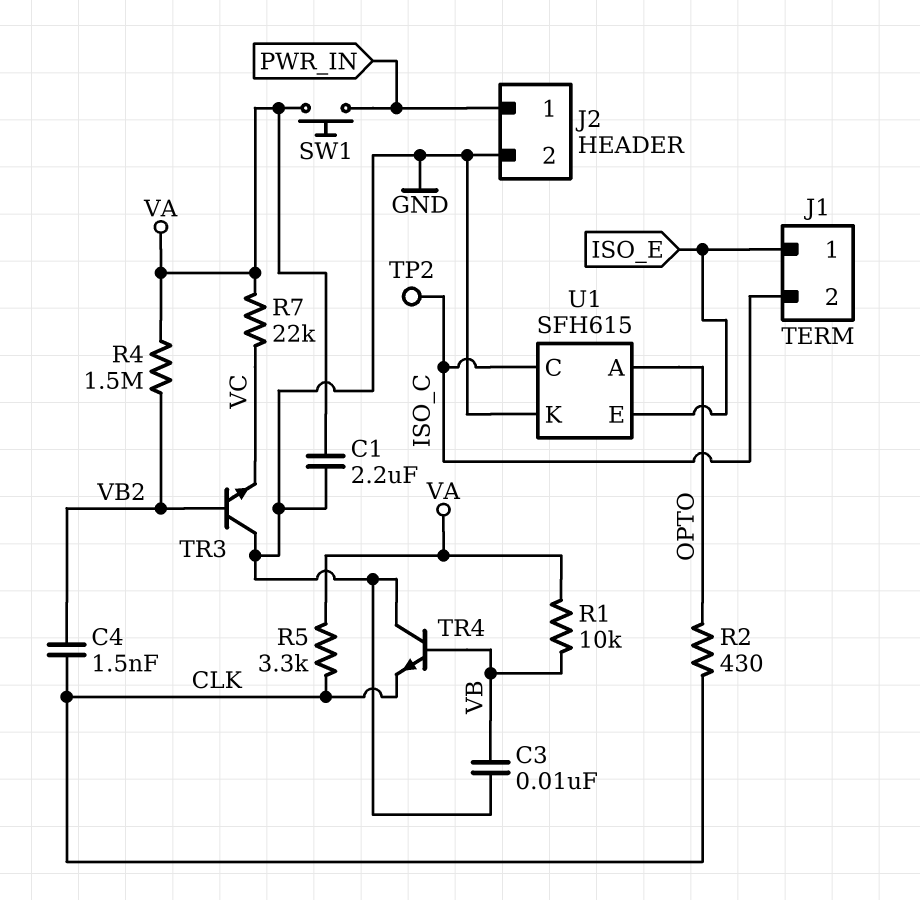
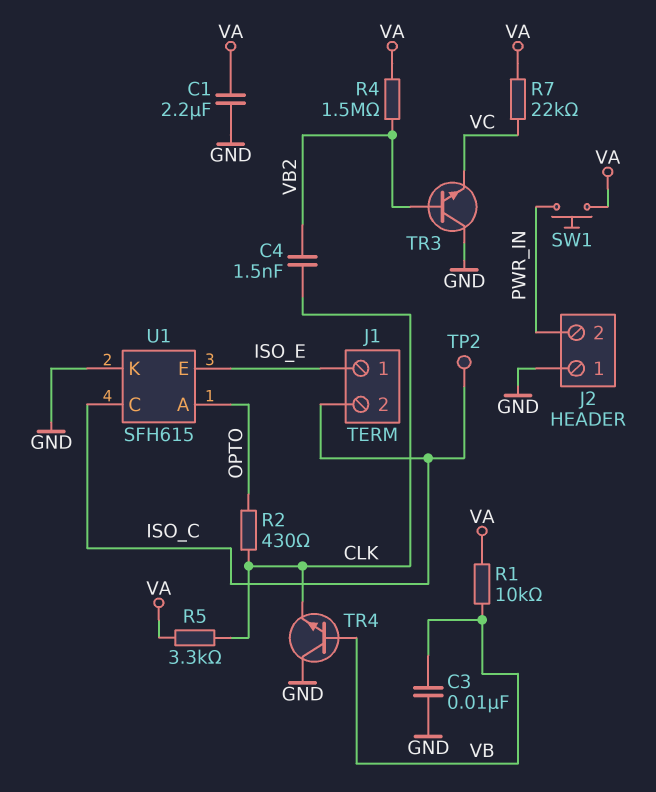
J2 pin 1: PWR_IN -> GND
J2 pin 2: GND -> PWR_IN

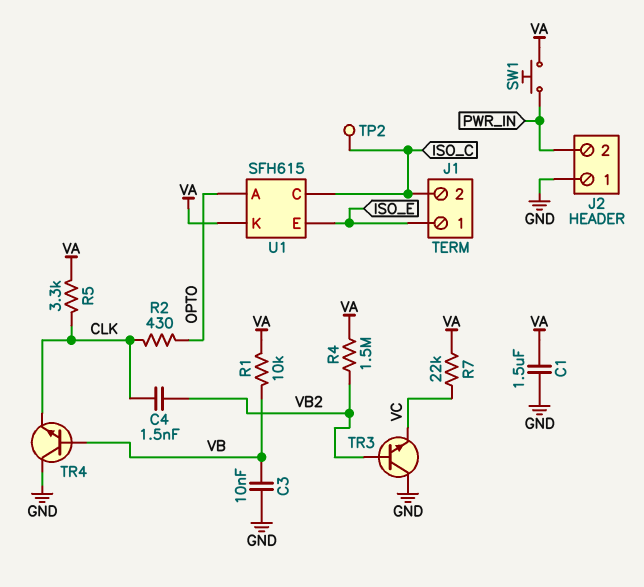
C1: 2.2uF (GND, VA) -> 1.5uF (GND, VA)
U1 pin K: GND -> VA

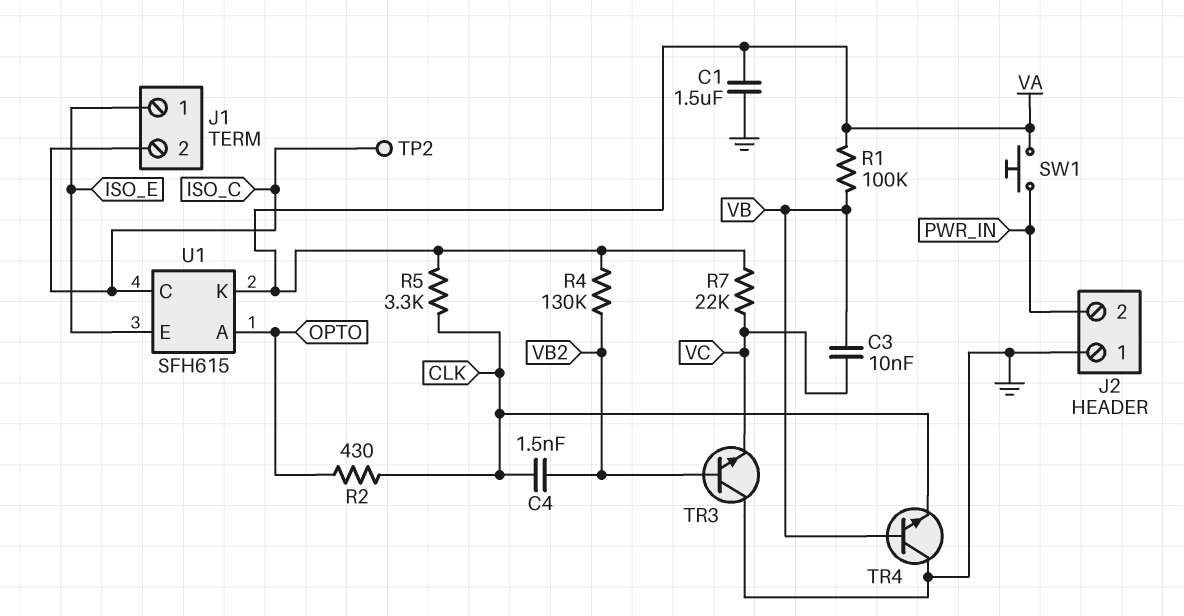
C3: 10nF (GND, VB) -> 10nF (VB, VC)
R1: 10k (VA, VB) -> 100k (VA, VB)
R4: 1.5M (VA, VB2) -> 130k (VA, VB2)

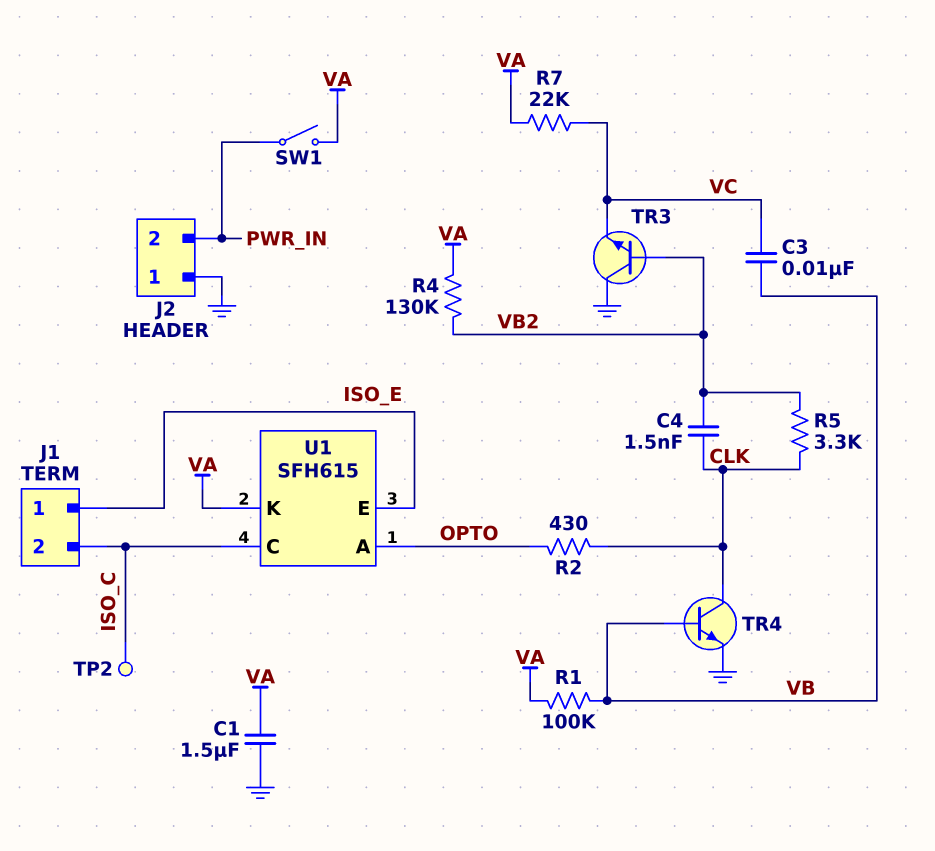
R5: 3.3k (CLK, VA) -> 3.3k (CLK, VB2)
SW1: button (PWR_IN, VA) -> switch (PWR_IN, VA)
TR4: NPN (B VB, C GND, E CLK) -> NPN (B VB, C CLK, E GND)

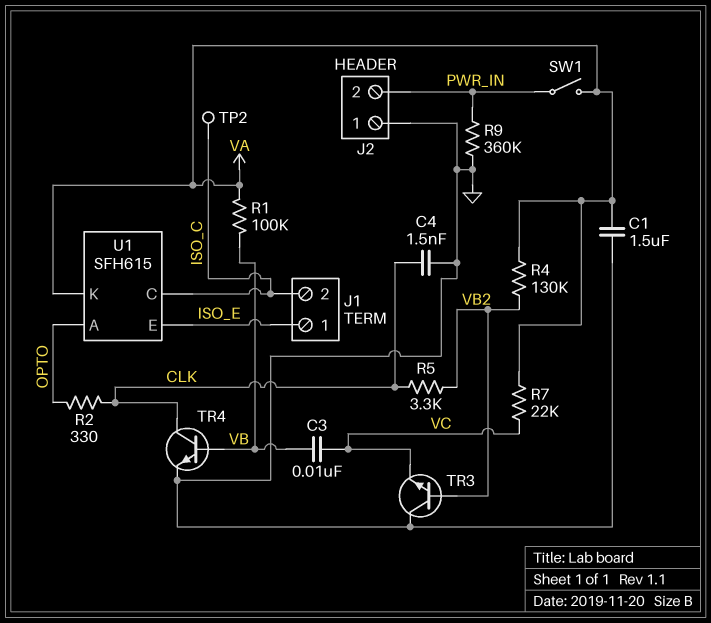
C4: 1.5nF (CLK, VB2) -> 1.5nF (CLK, GND)
R2: 430 (CLK, OPTO) -> 330 (CLK, OPTO)
R9: none -> 360k (GND, PWR_IN)

